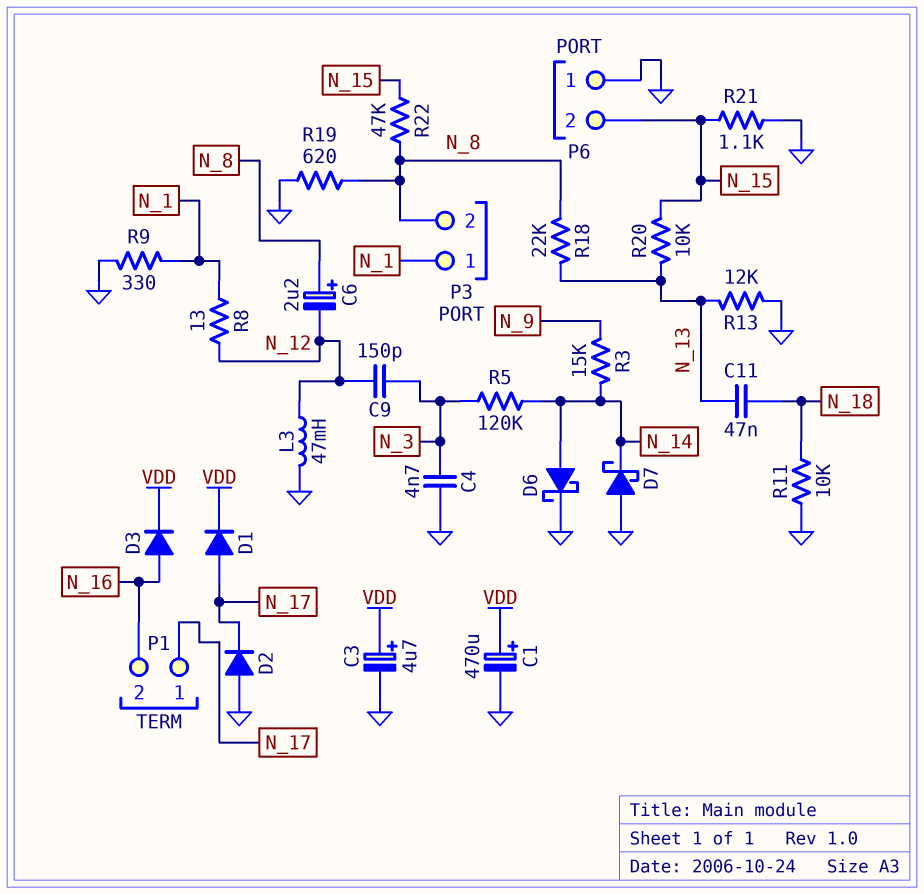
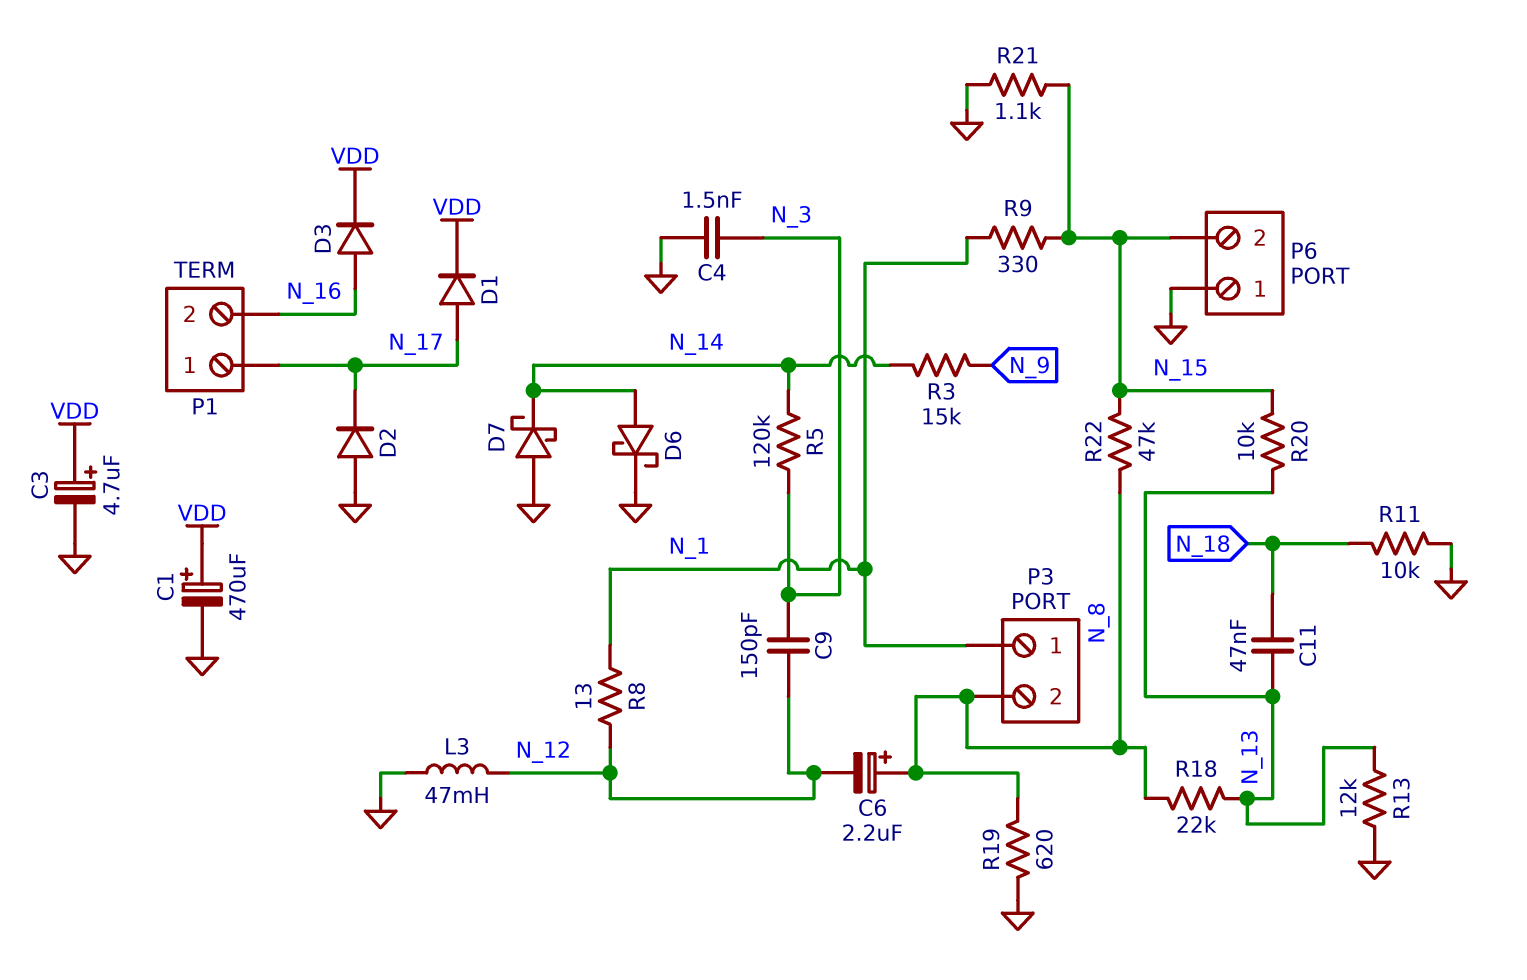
C4: 4.7nF (GND, N_3) -> 1.5nF (GND, N_3)
R9: 330 (GND, N_1) -> 330 (N_1, N_15)

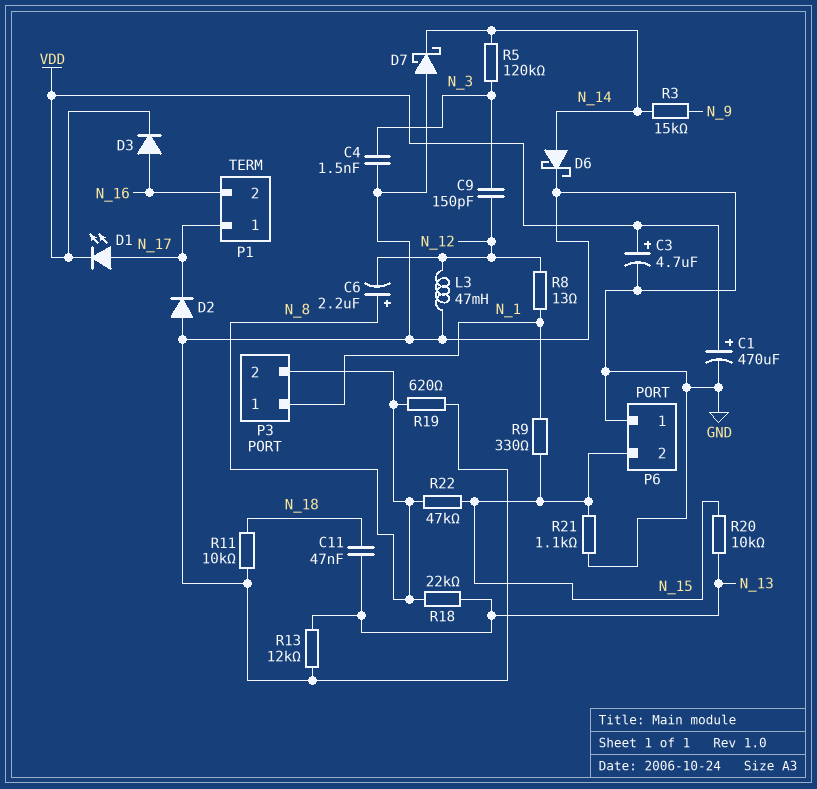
D1: diode (A N_17, K VDD) -> LED (A N_17, K VDD)

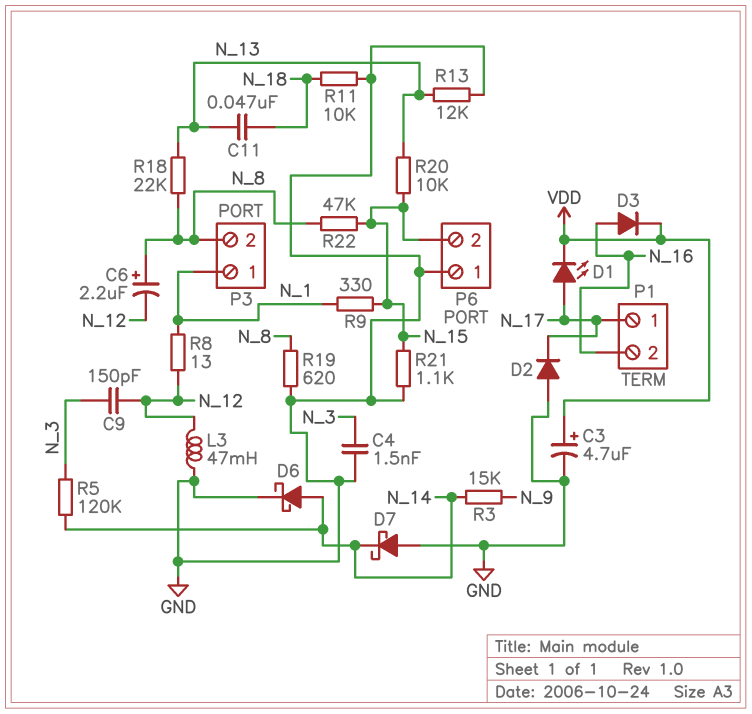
C1: 470uF (plus VDD, minus GND) -> none

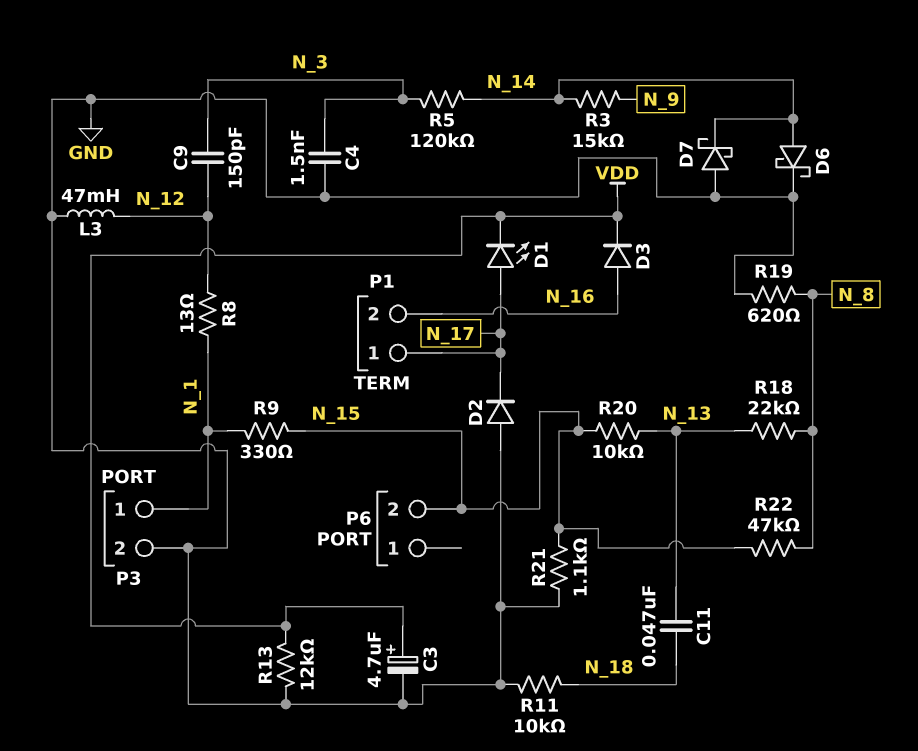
C6: 2.2uF (plus N_8, minus N_12) -> none
P3 pin 2: N_8 -> GND
P6 pin 1: GND -> none
R13: 12k (GND, N_13) -> 12k (GND, VDD)

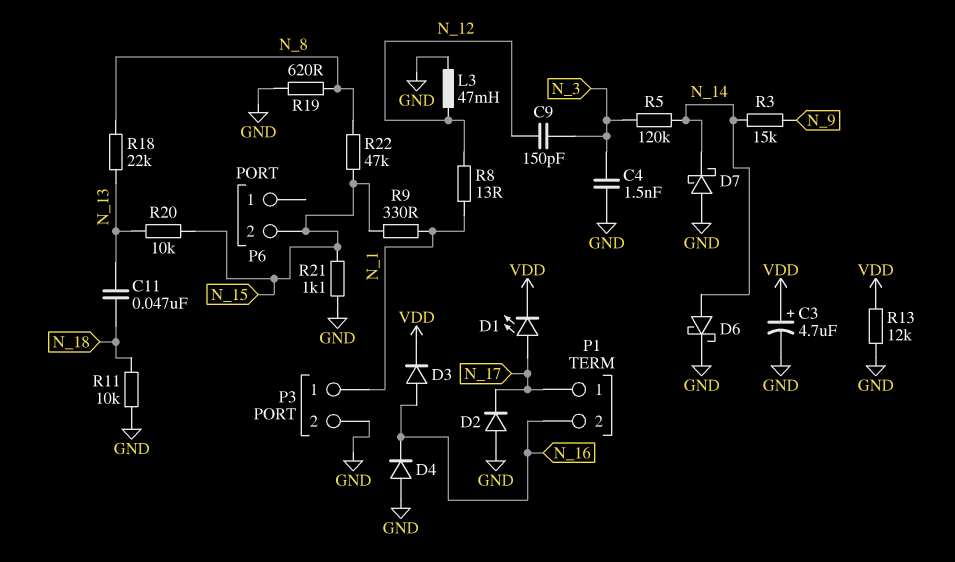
D4: none -> diode (A GND, K N_16)

